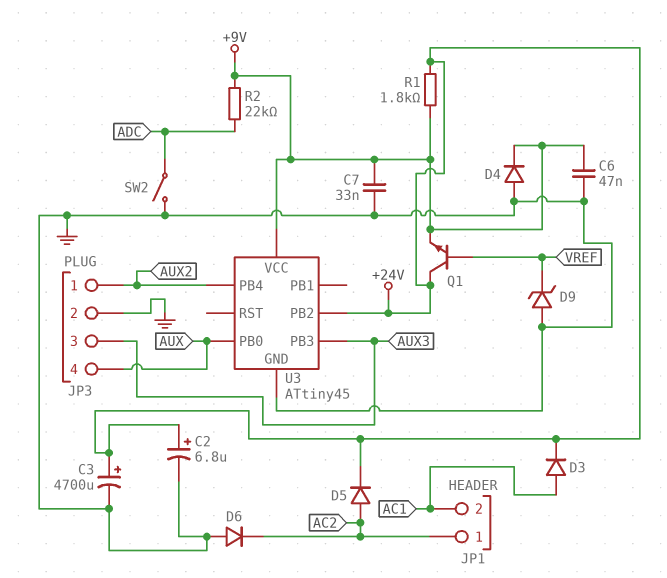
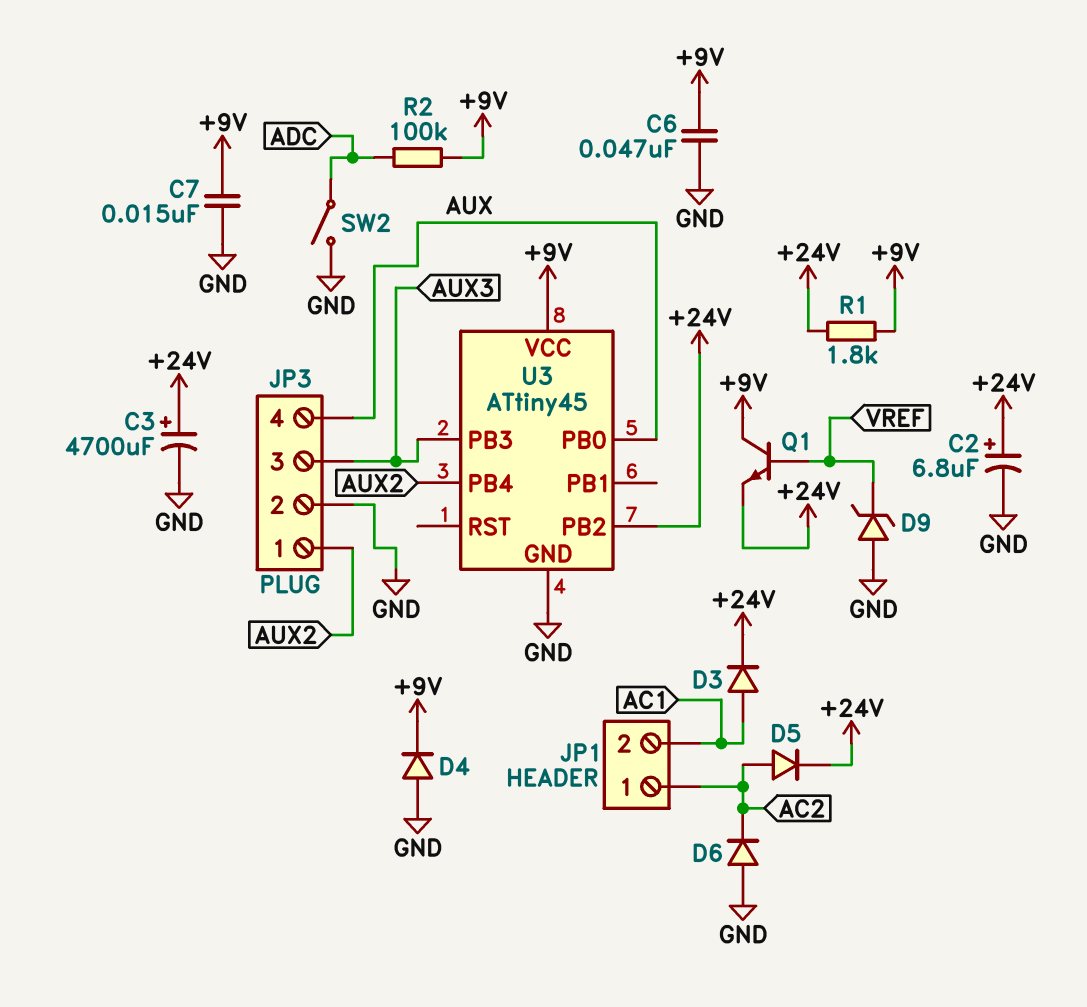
C7: 33nF (+9V, GND) -> 15nF (+9V, GND)
Q1: NPN (B VREF, C +24V, E +9V) -> NPN (B VREF, C +9V, E +24V)
R2: 22k (+9V, ADC) -> 100k (+9V, ADC)

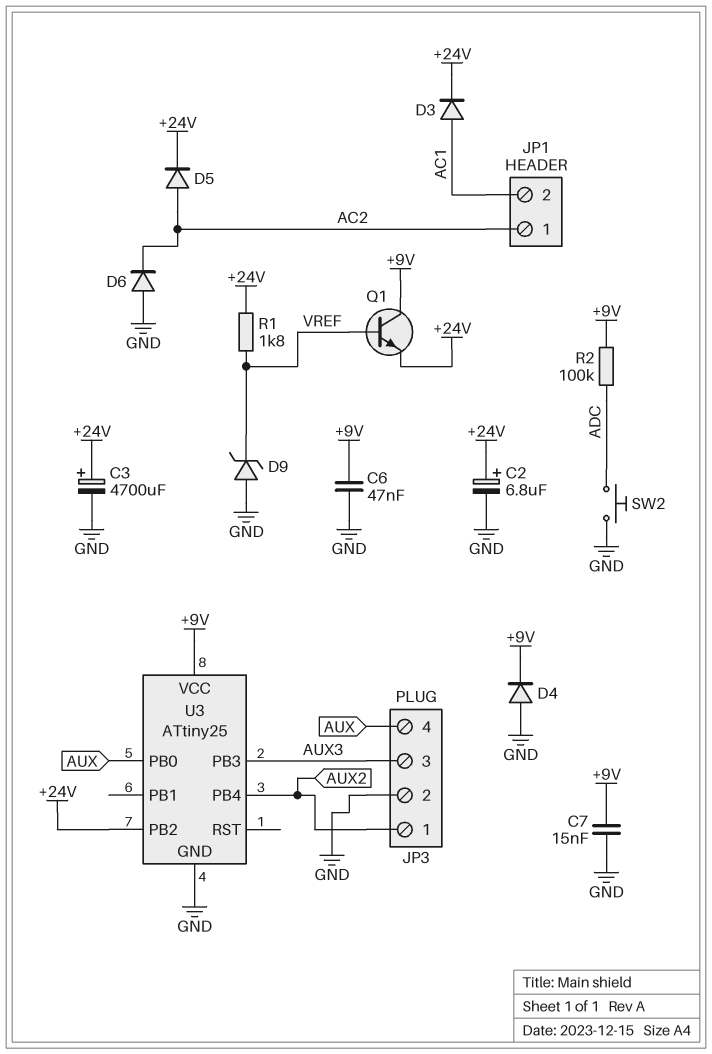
R1: 1.8k (+9V, +24V) -> 1.8k (+24V, VREF)
SW2: switch (ADC, GND) -> button (ADC, GND)
U3: ATtiny45 -> ATtiny25

